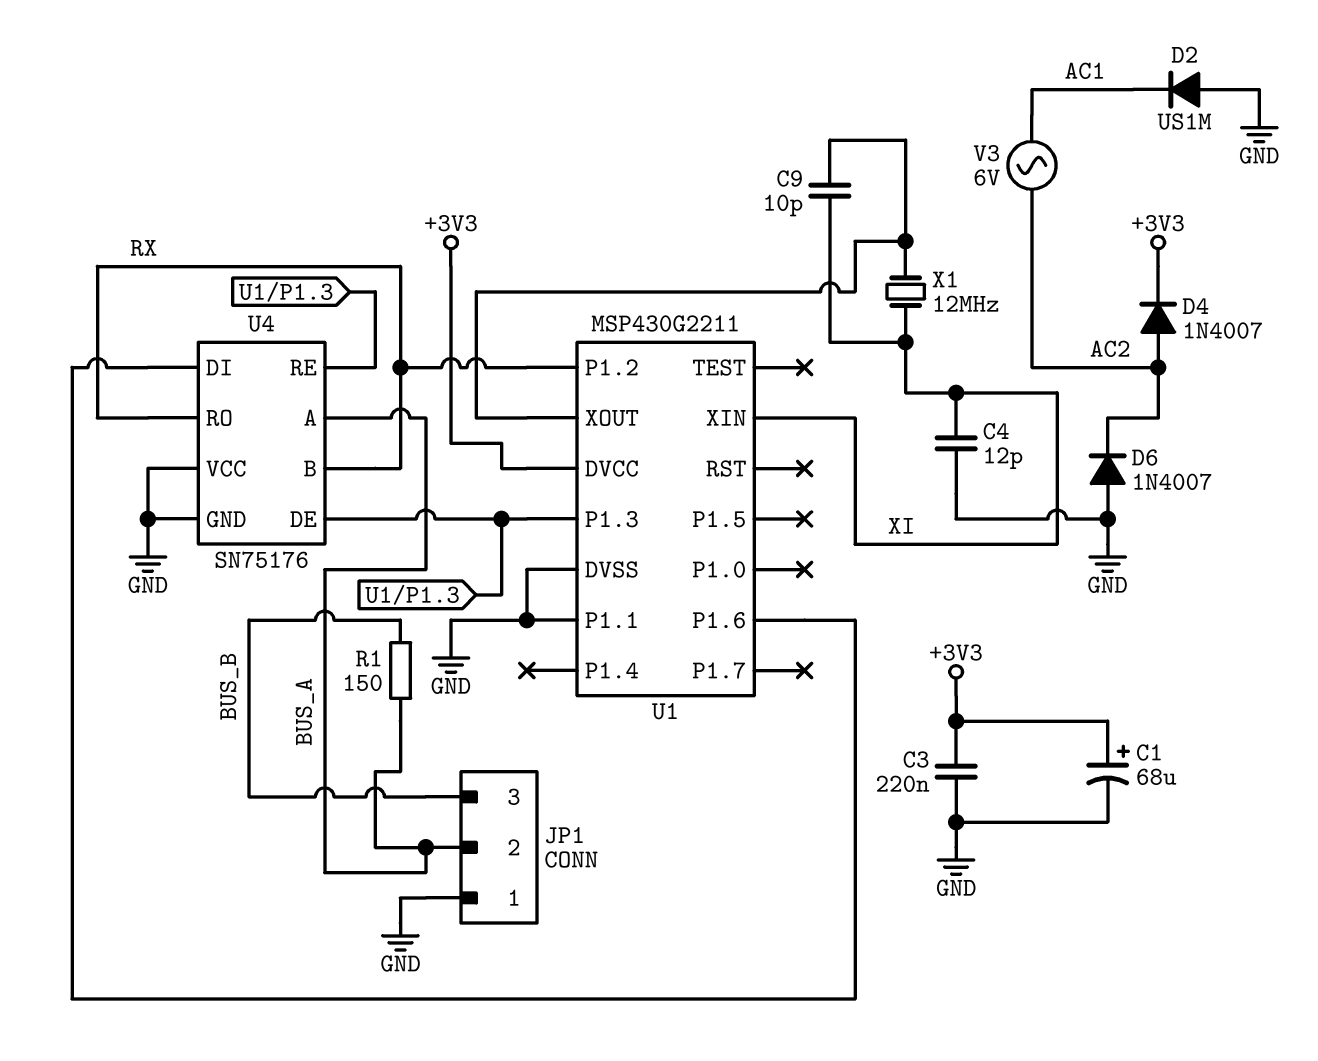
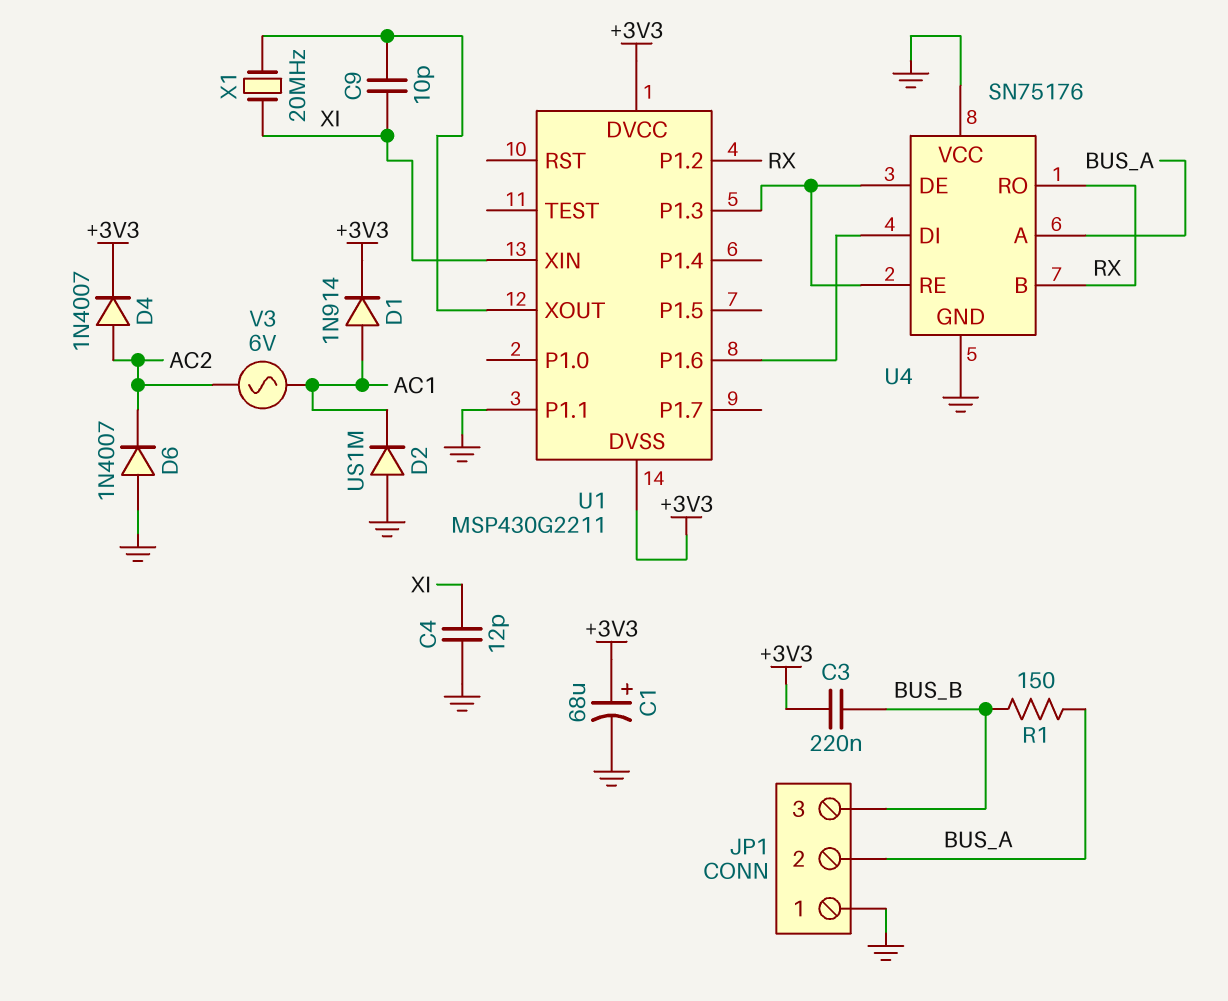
C3: 220nF (+3V3, GND) -> 220nF (+3V3, BUS_B)
D1: none -> diode 1N914 (A AC1, K +3V3)
U1 pin DVSS: GND -> +3V3
X1: 12MHz (U1/XOUT, XI) -> 20MHz (U1/XOUT, XI)

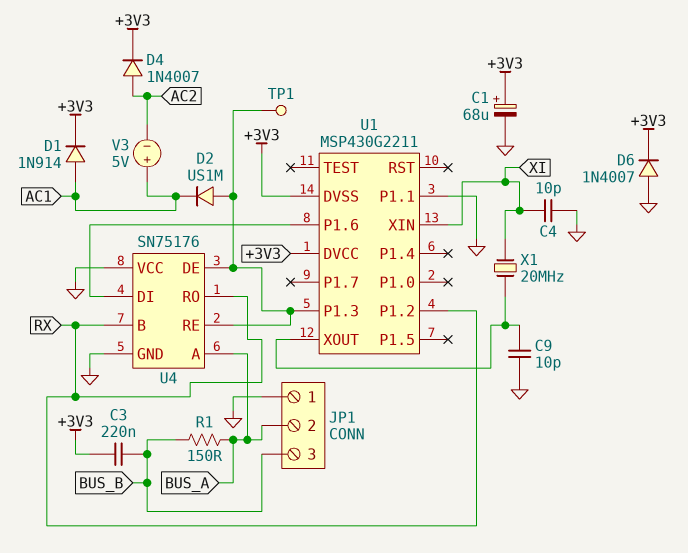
C4: 12pF (GND, XI) -> 10pF (GND, XI)
C9: 10pF (U1/XOUT, XI) -> 10pF (GND, U1/XOUT)
D2: diode US1M (A GND, K AC1) -> diode US1M (A U1/P1.3, K AC1)
D6: diode 1N4007 (A GND, K AC2) -> diode 1N4007 (A GND, K +3V3)
TP1: none -> test point (U1/P1.3)
V3: AC 6V (AC1, AC2) -> 5V (plus AC1, minus AC2)

